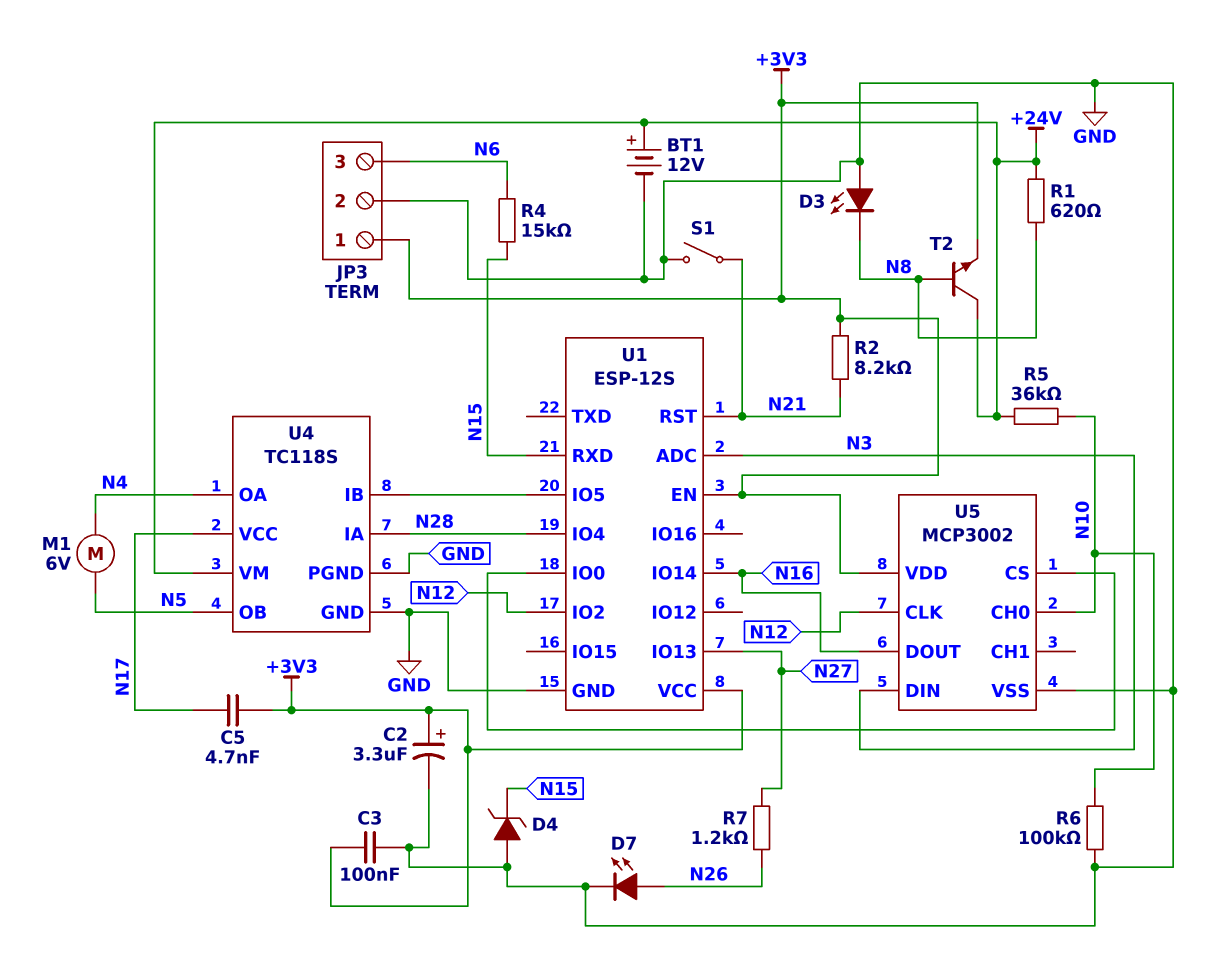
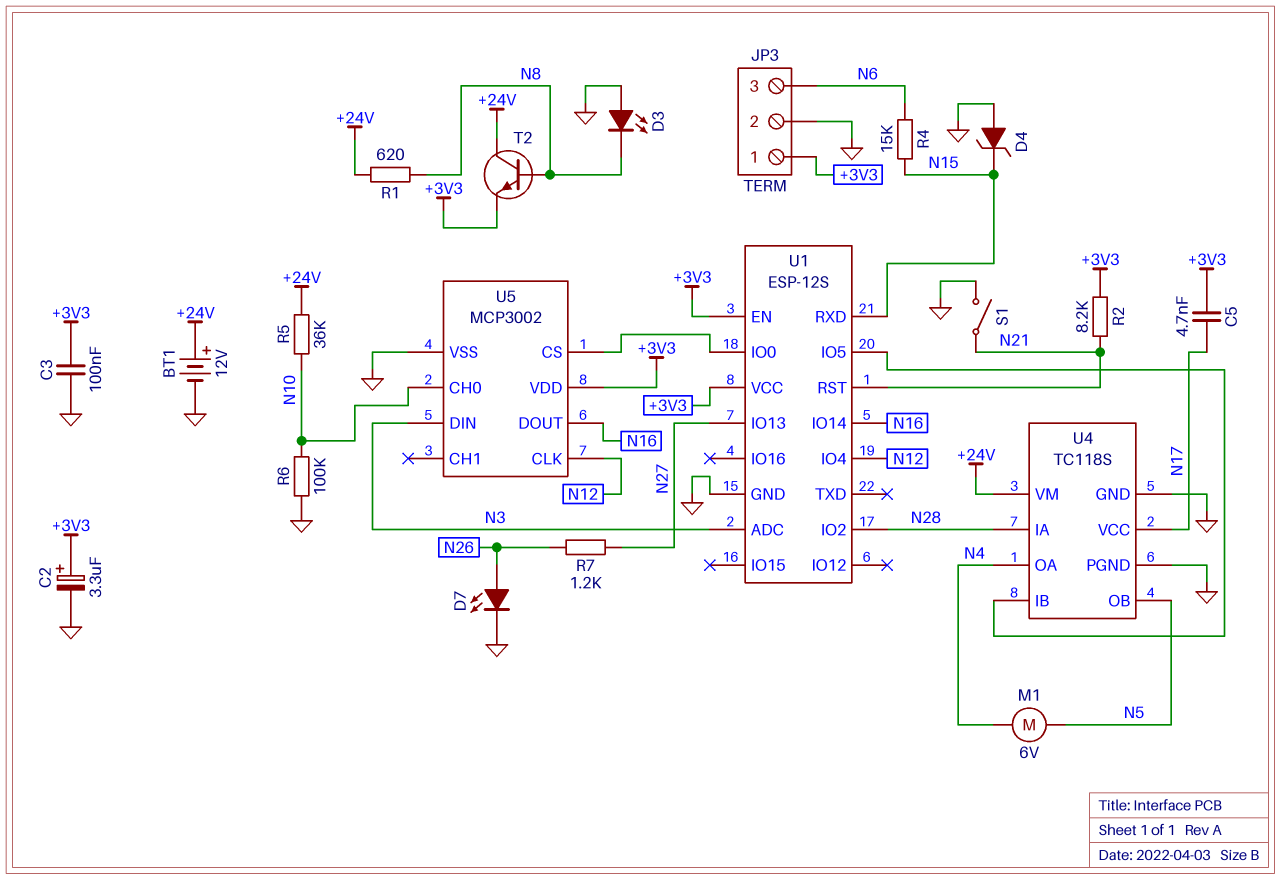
U1 pin IO2: N12 -> N28
U1 pin IO4: N28 -> N12

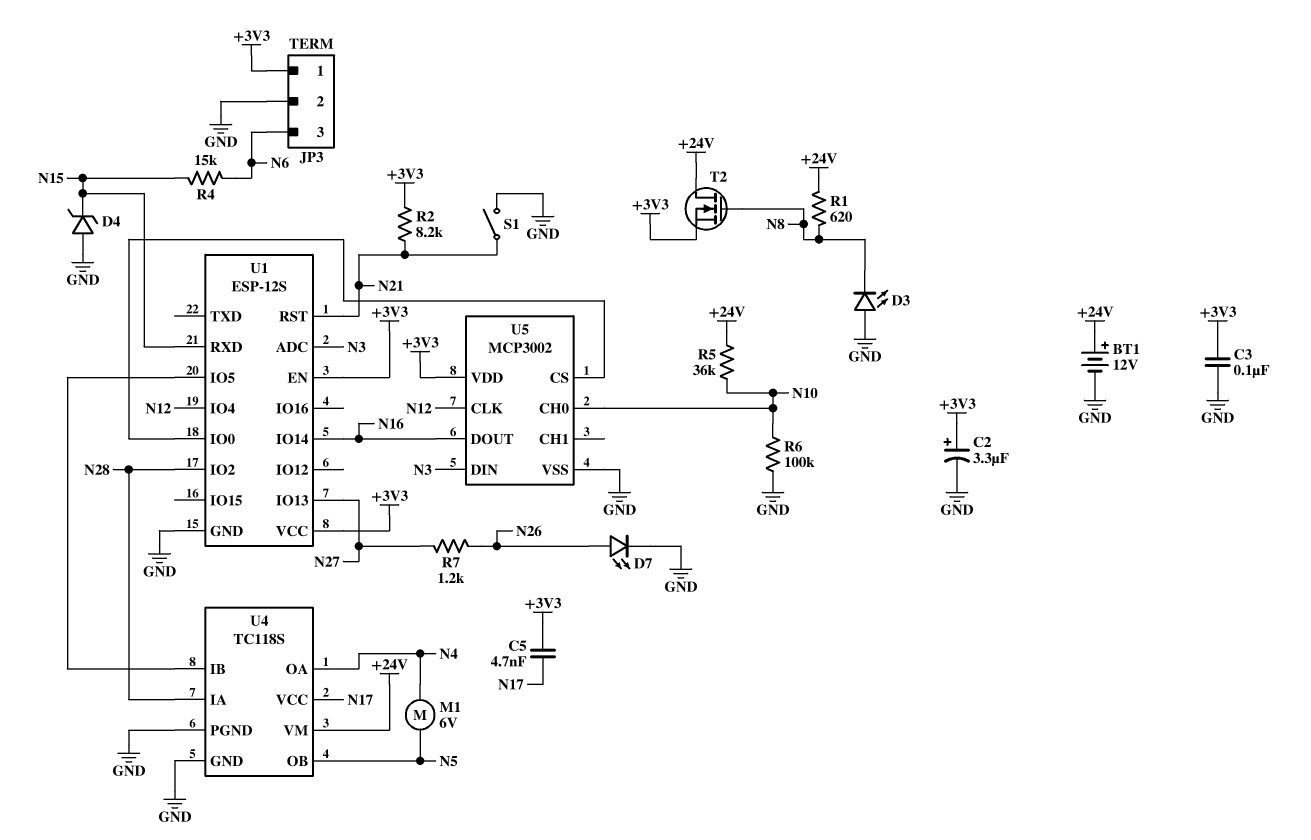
T2: NPN (B N8, C +24V, E +3V3) -> NMOS (G N8, D +24V, S +3V3)

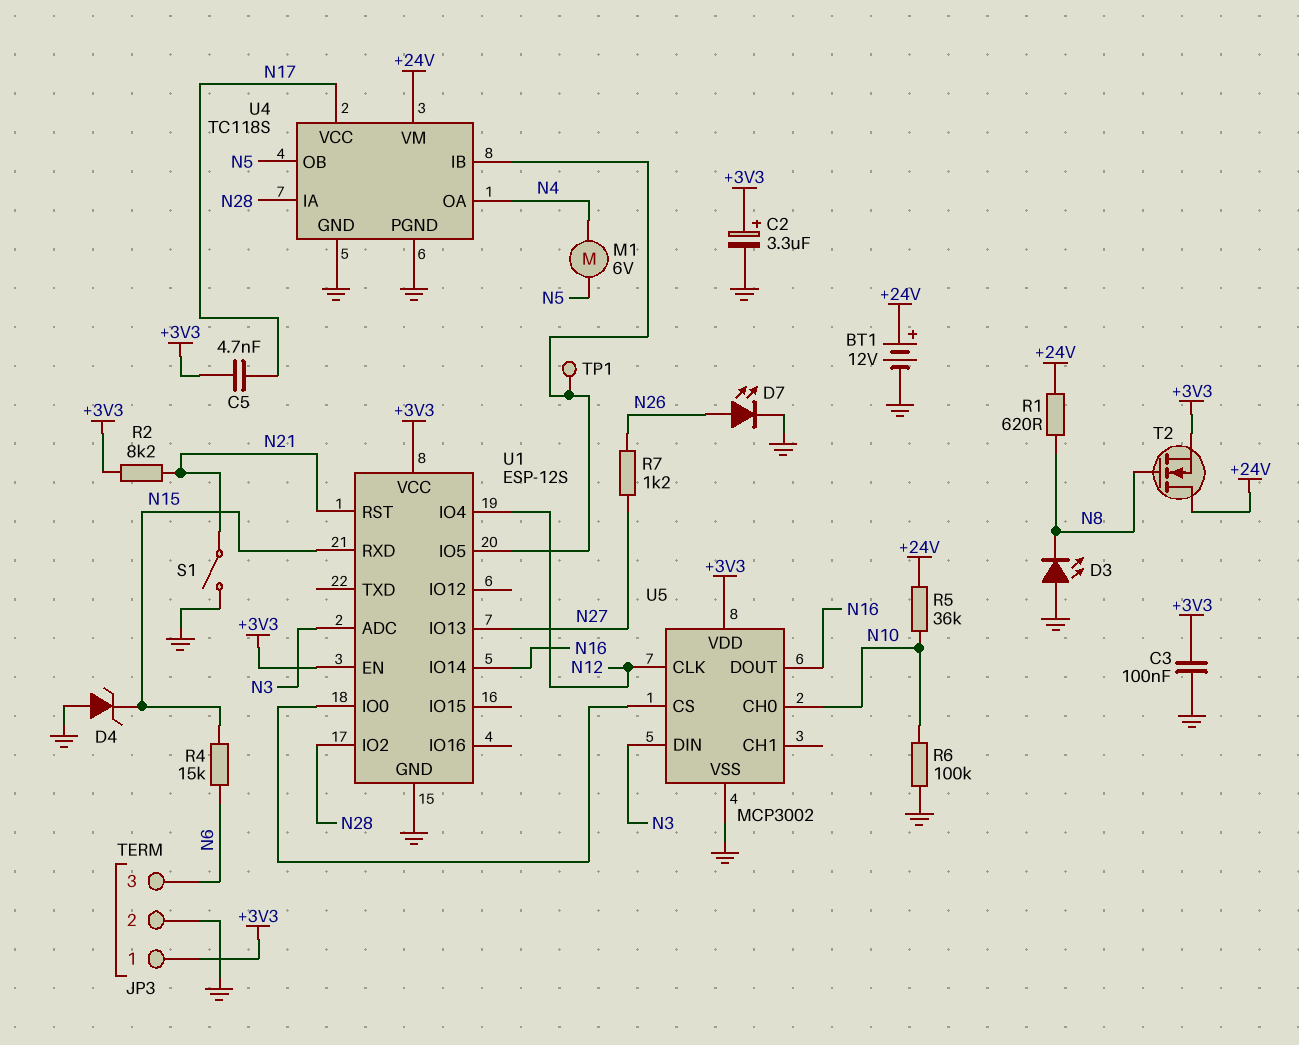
TP1: none -> test point (U1/IO5)

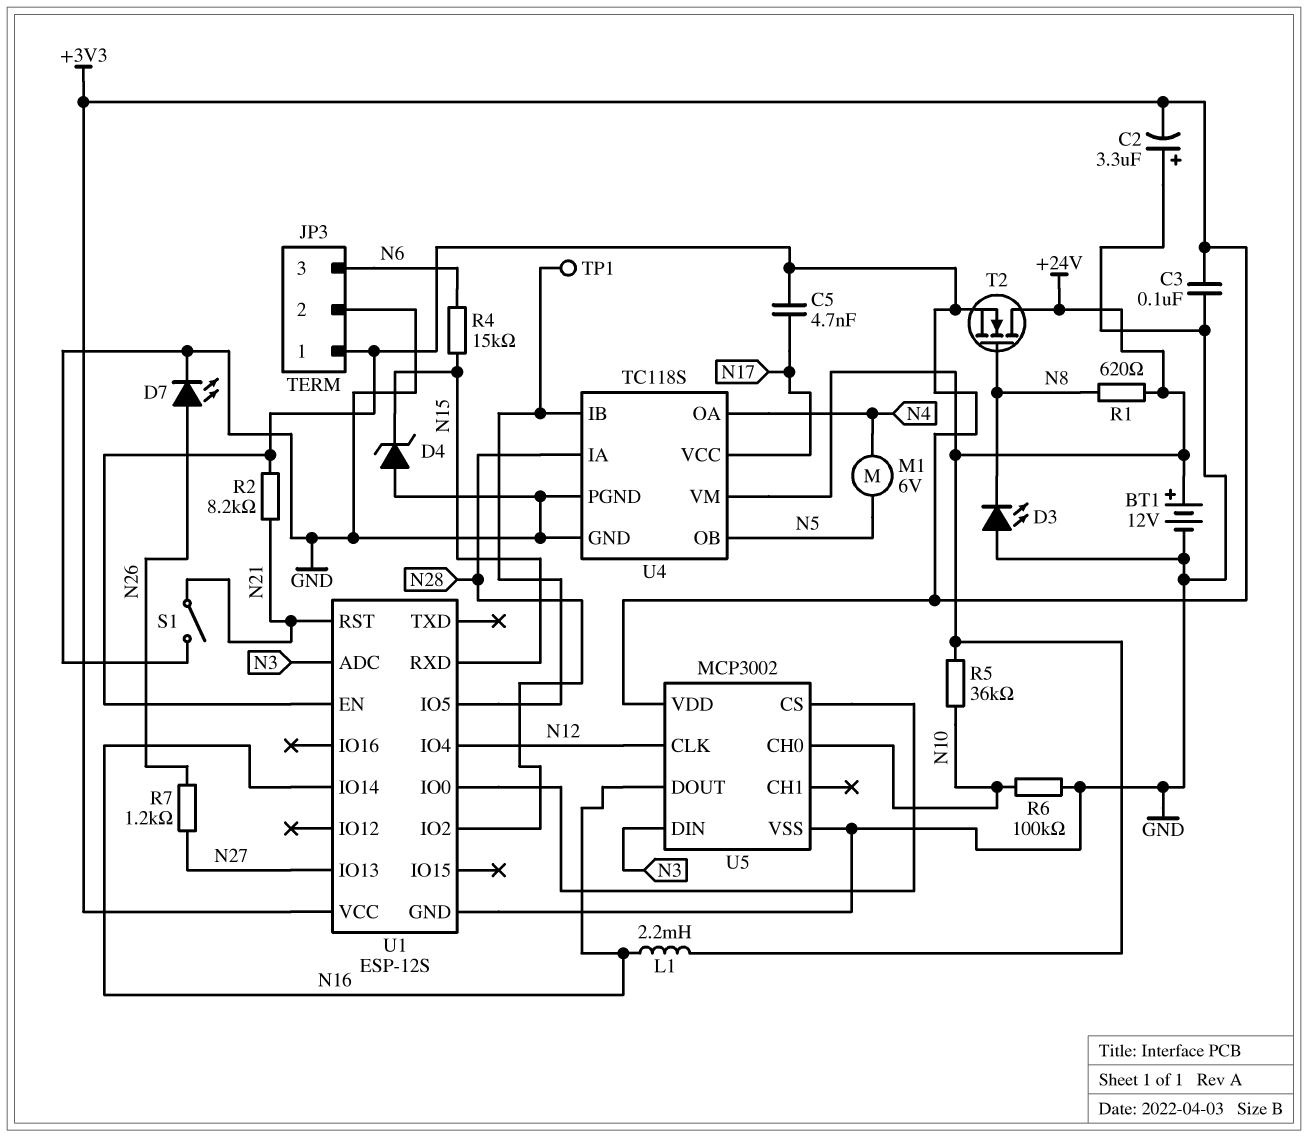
C2: 3.3uF (plus +3V3, minus GND) -> 3.3uF (plus GND, minus +3V3)
L1: none -> 2.2mH (+24V, N16)

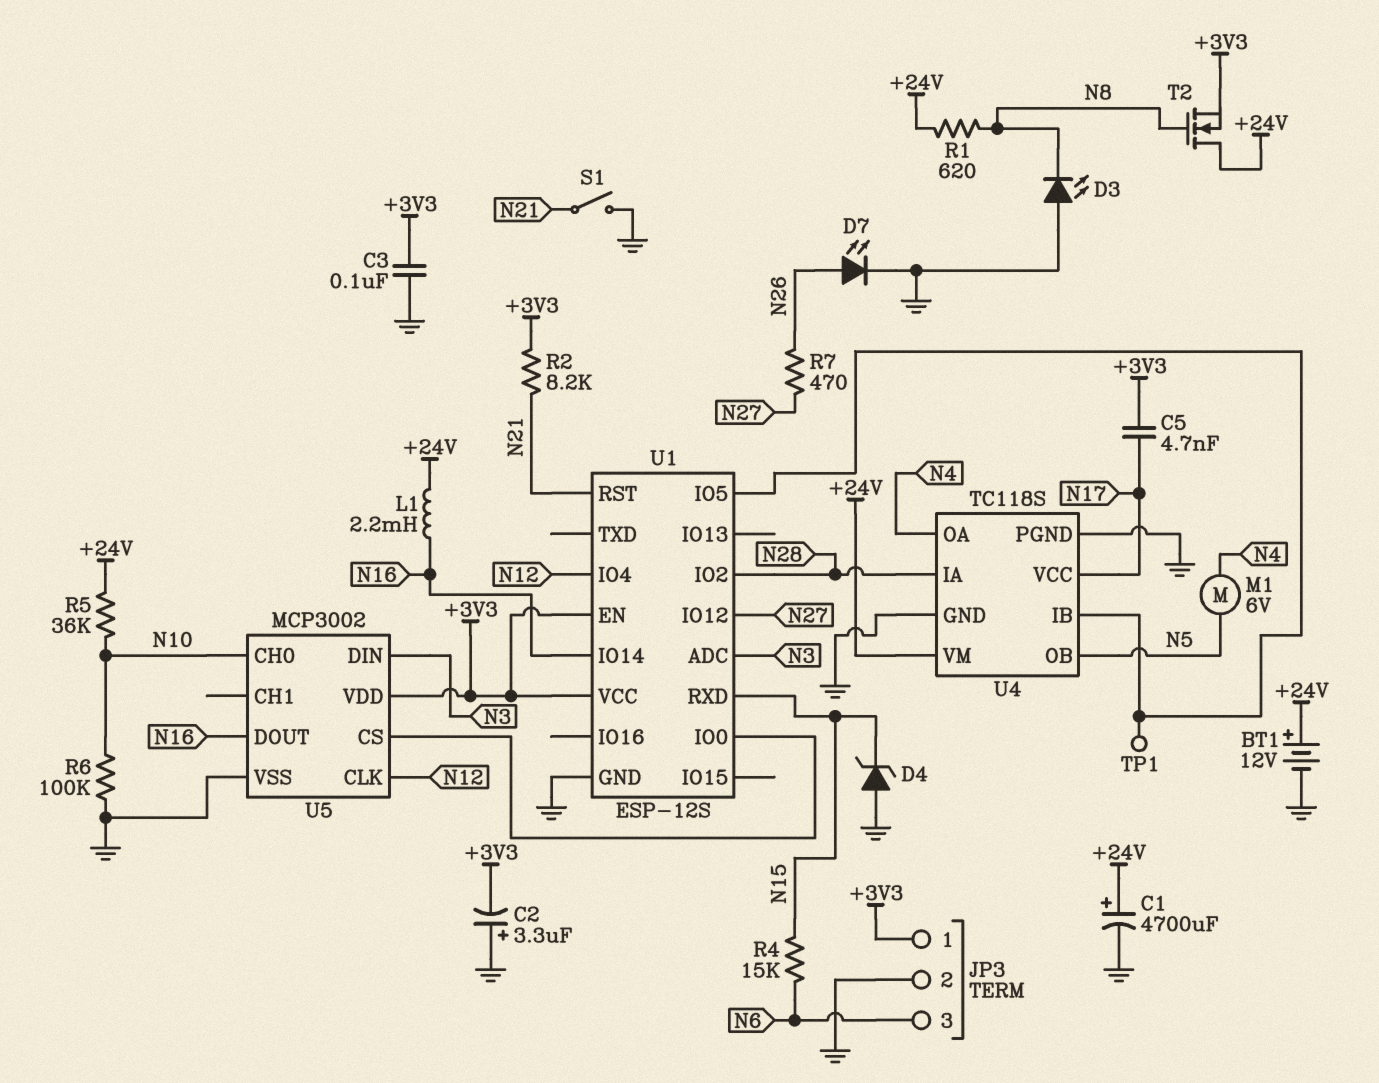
C1: none -> 4700uF (plus +24V, minus GND)
R7: 1.2k (N26, N27) -> 470 (N26, N27)
U1 pin IO12: none -> N27
U1 pin IO13: N27 -> none

